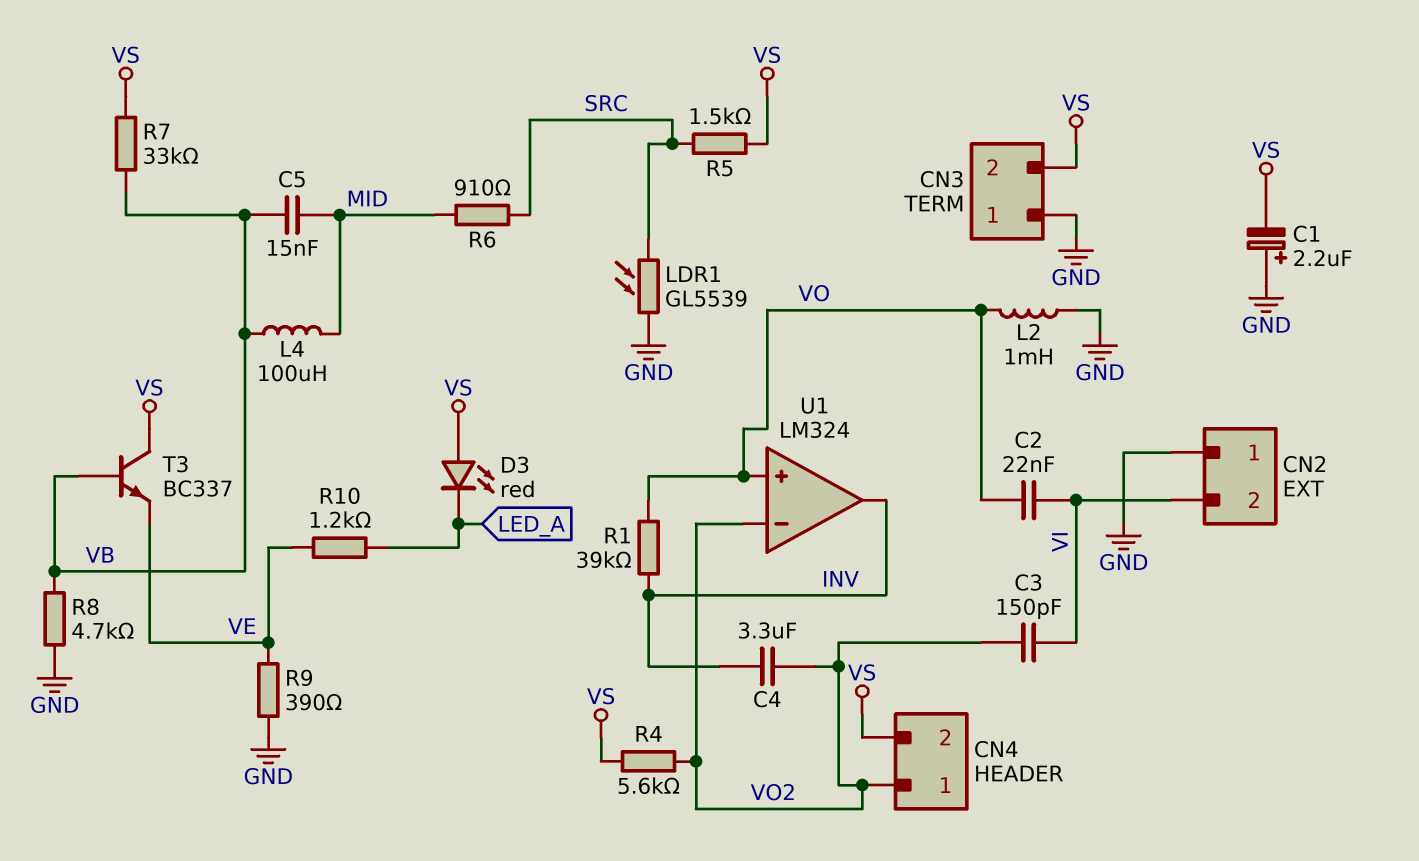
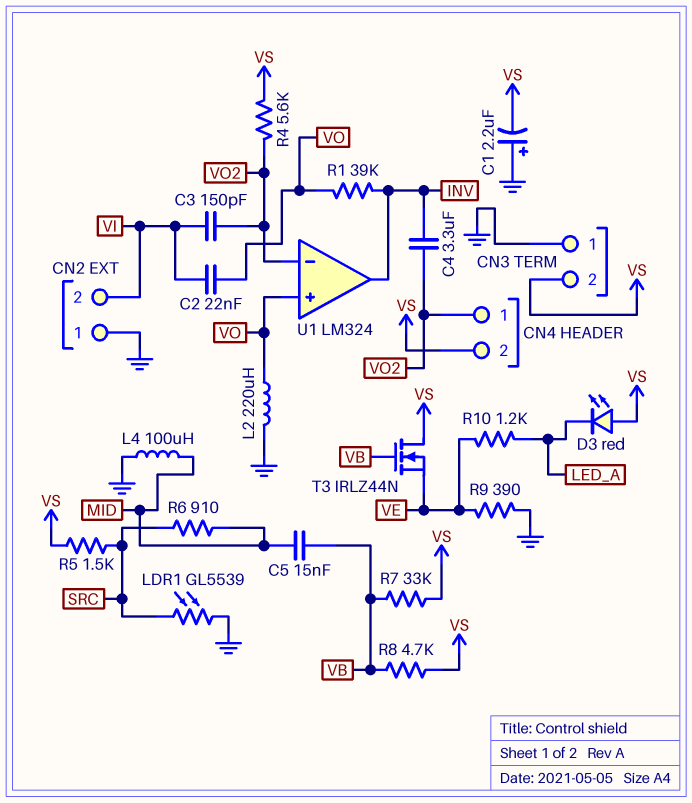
L2: 1mH (GND, VO) -> 220uH (GND, VO)
L4: 100uH (MID, VB) -> 100uH (GND, MID)
R8: 4.7k (GND, VB) -> 4.7k (VB, VS)
T3: NPN BC337 (B VB, C VS, E VE) -> NMOS IRLZ44N (G VB, D VS, S VE)

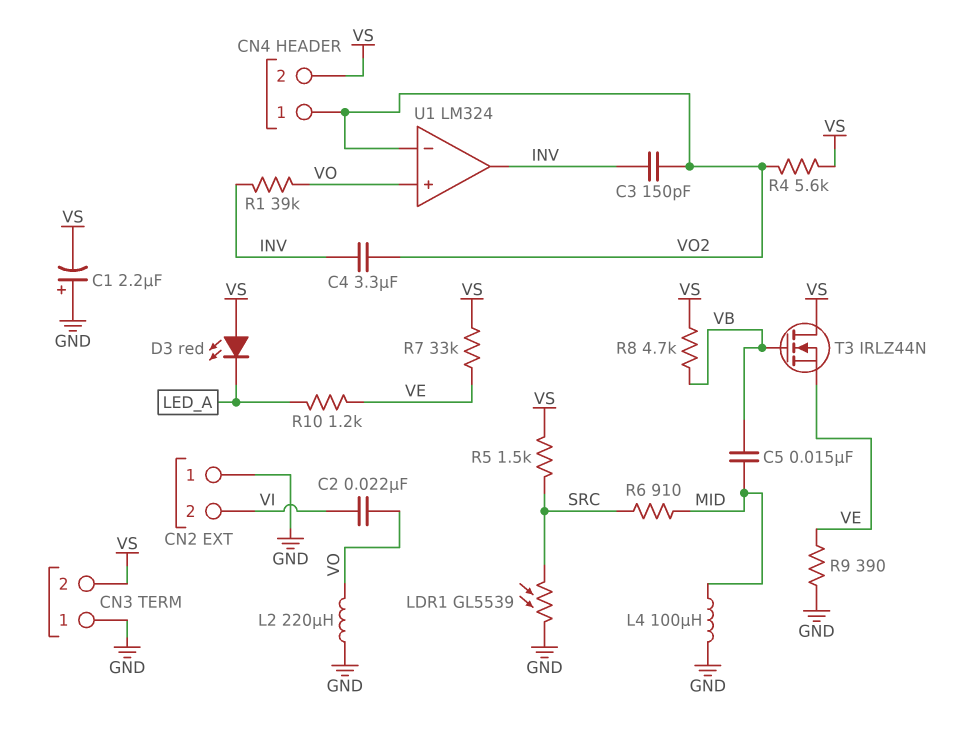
C3: 150pF (VI, VO2) -> 150pF (INV, VO2)
R7: 33k (VB, VS) -> 33k (VE, VS)

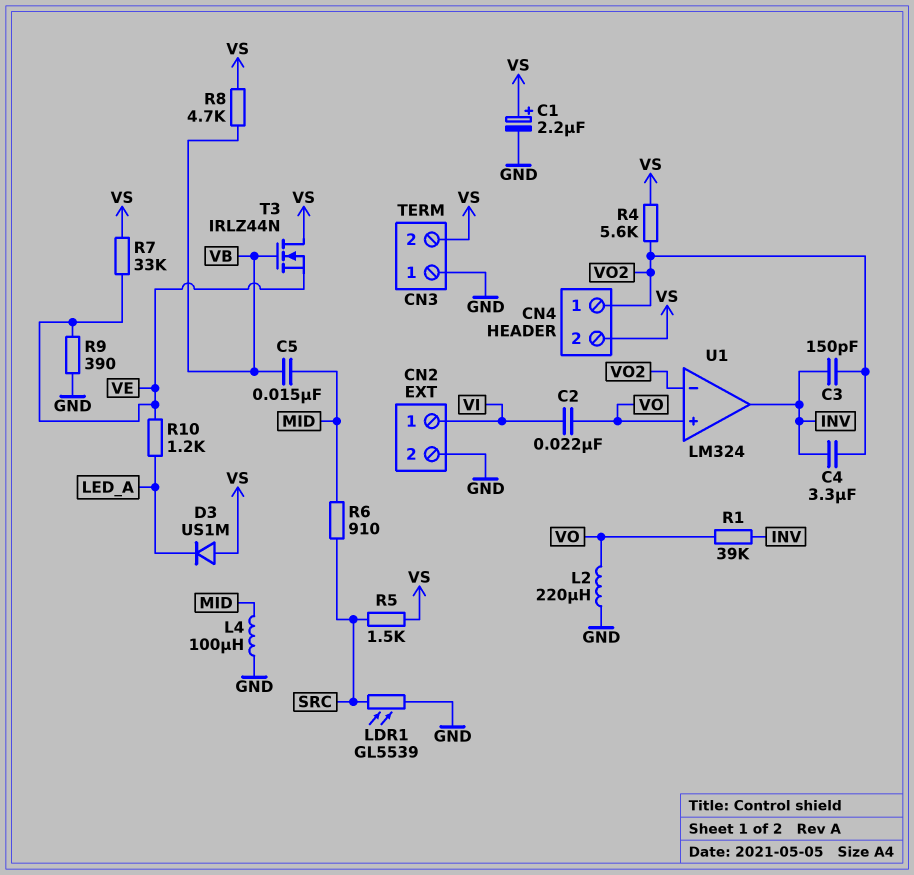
C1: 2.2uF (plus GND, minus VS) -> 2.2uF (plus VS, minus GND)
CN2 pin 1: GND -> VI
CN2 pin 2: VI -> GND
D3: LED red (A VS, K LED_A) -> diode US1M (A VS, K LED_A)

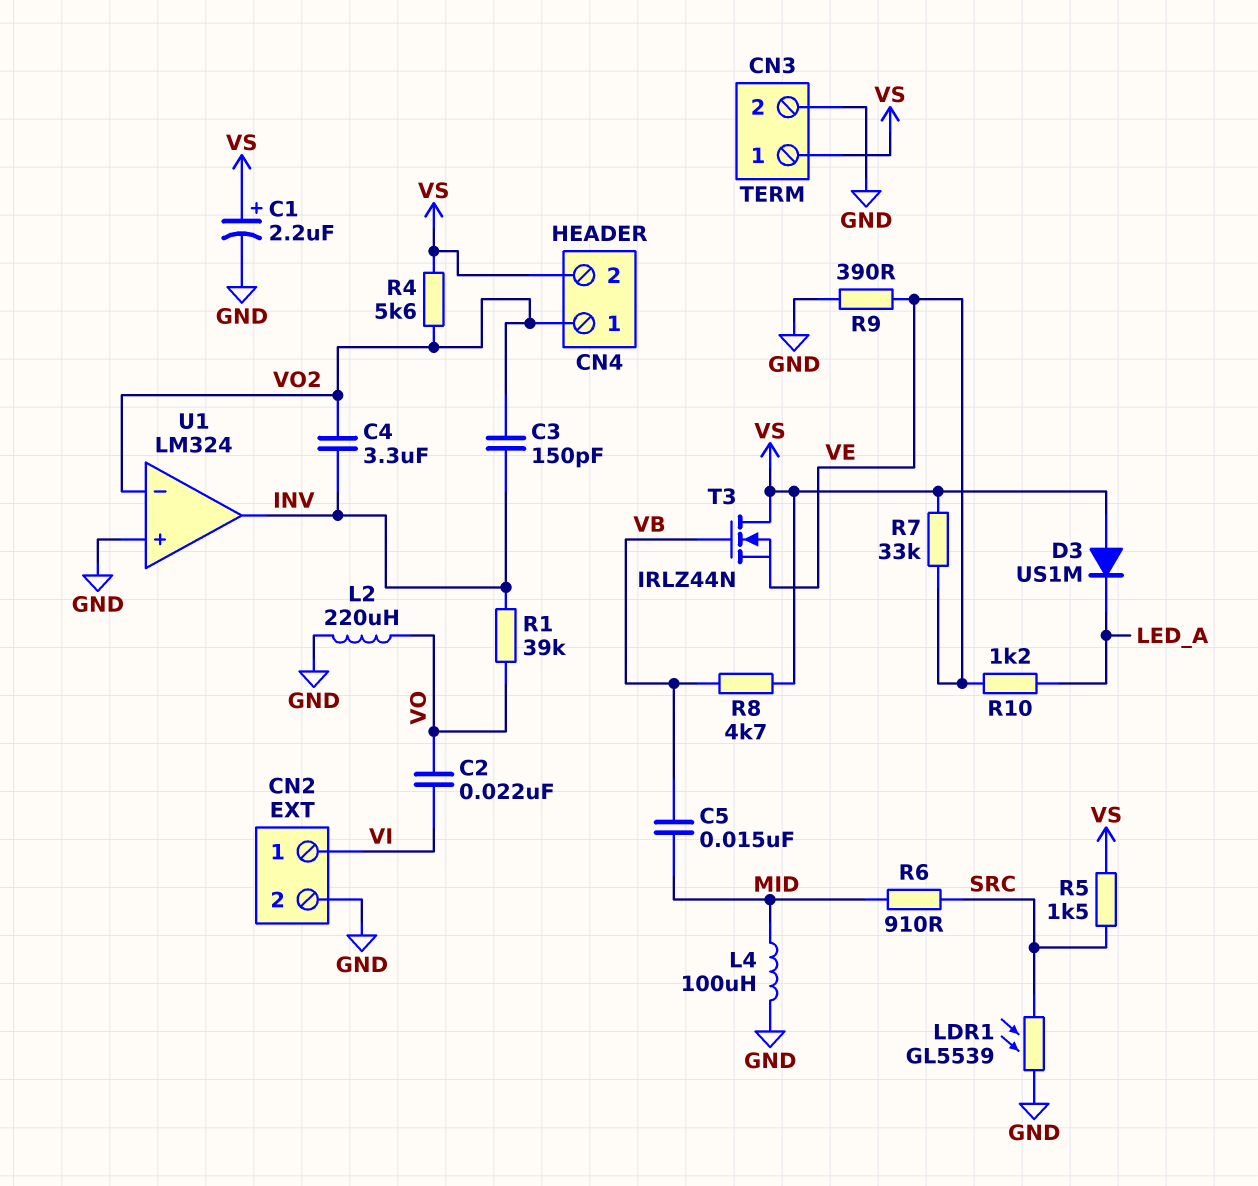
CN3 pin 1: GND -> VS
CN3 pin 2: VS -> GND
U1 pin in+: VO -> GND

